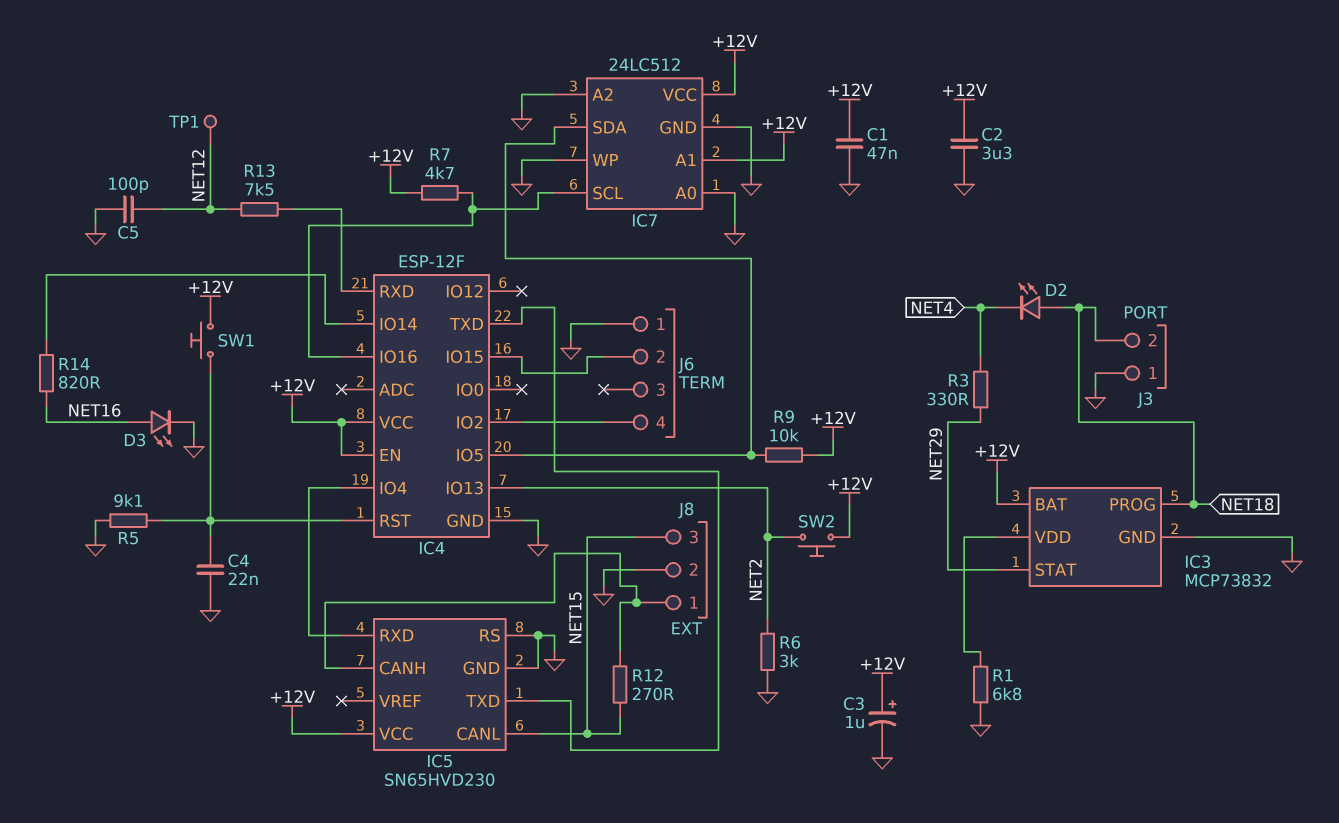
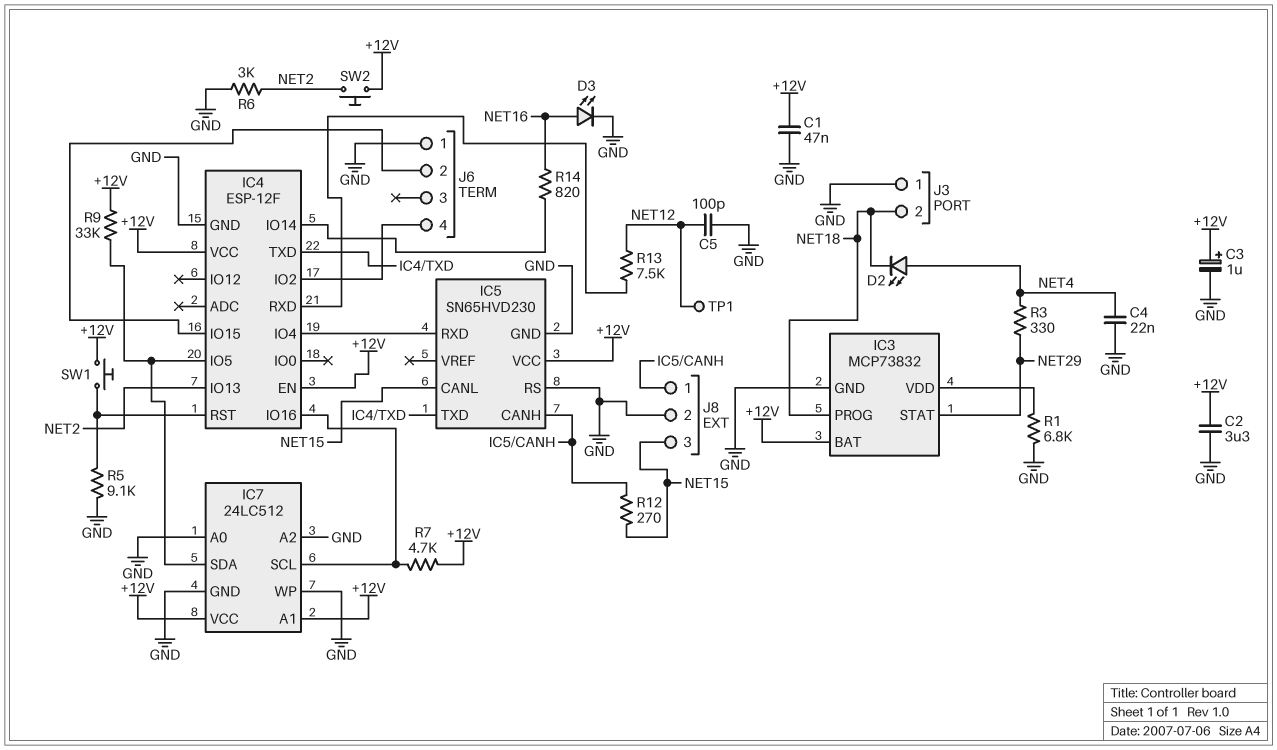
C4: 22nF (GND, IC4/RST) -> 22nF (GND, NET4)
D2: LED (A NET18, K NET4) -> LED (A NET4, K NET18)
R9: 10k (+12V, IC4/IO5) -> 33k (+12V, IC4/IO5)

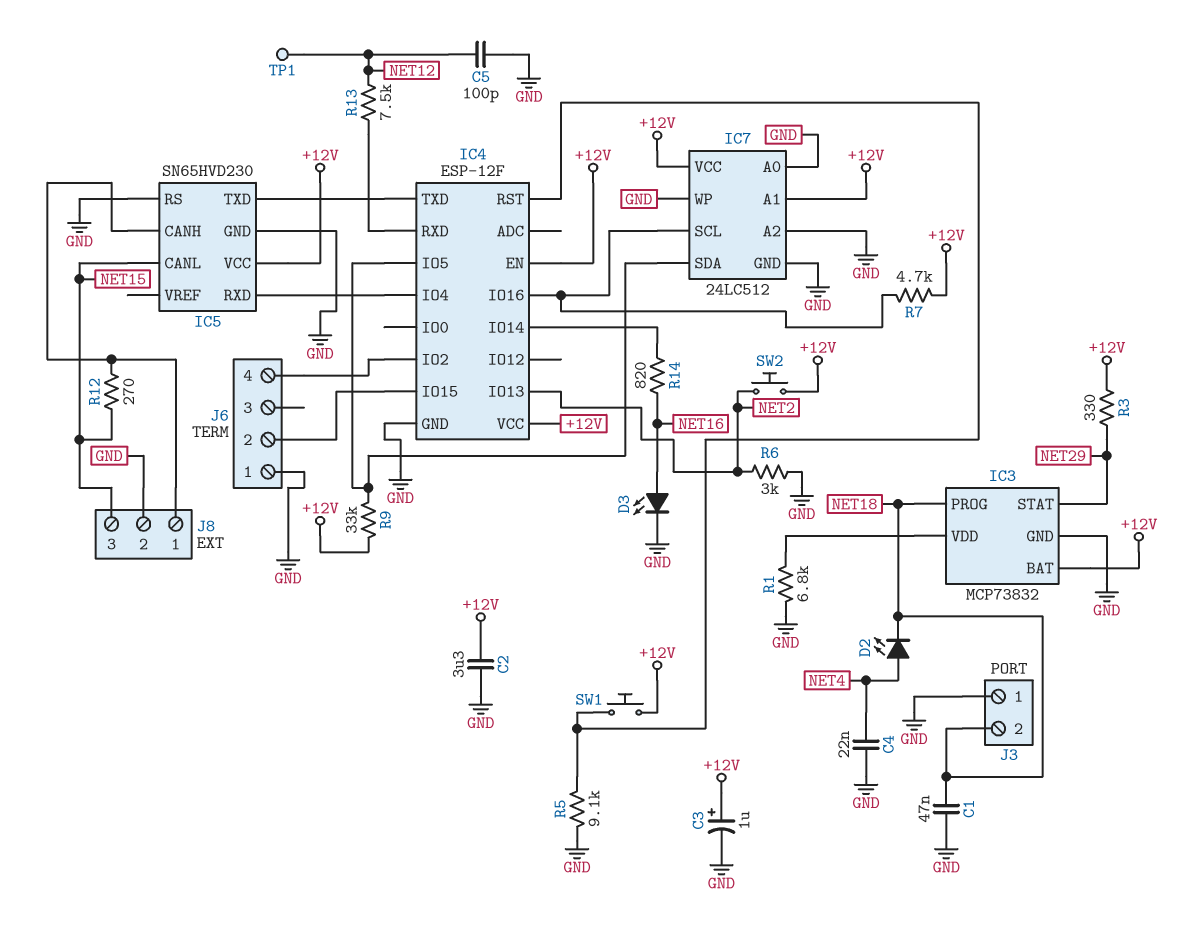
C1: 47nF (+12V, GND) -> 47nF (GND, NET18)
R3: 330 (NET4, NET29) -> 330 (+12V, NET29)

